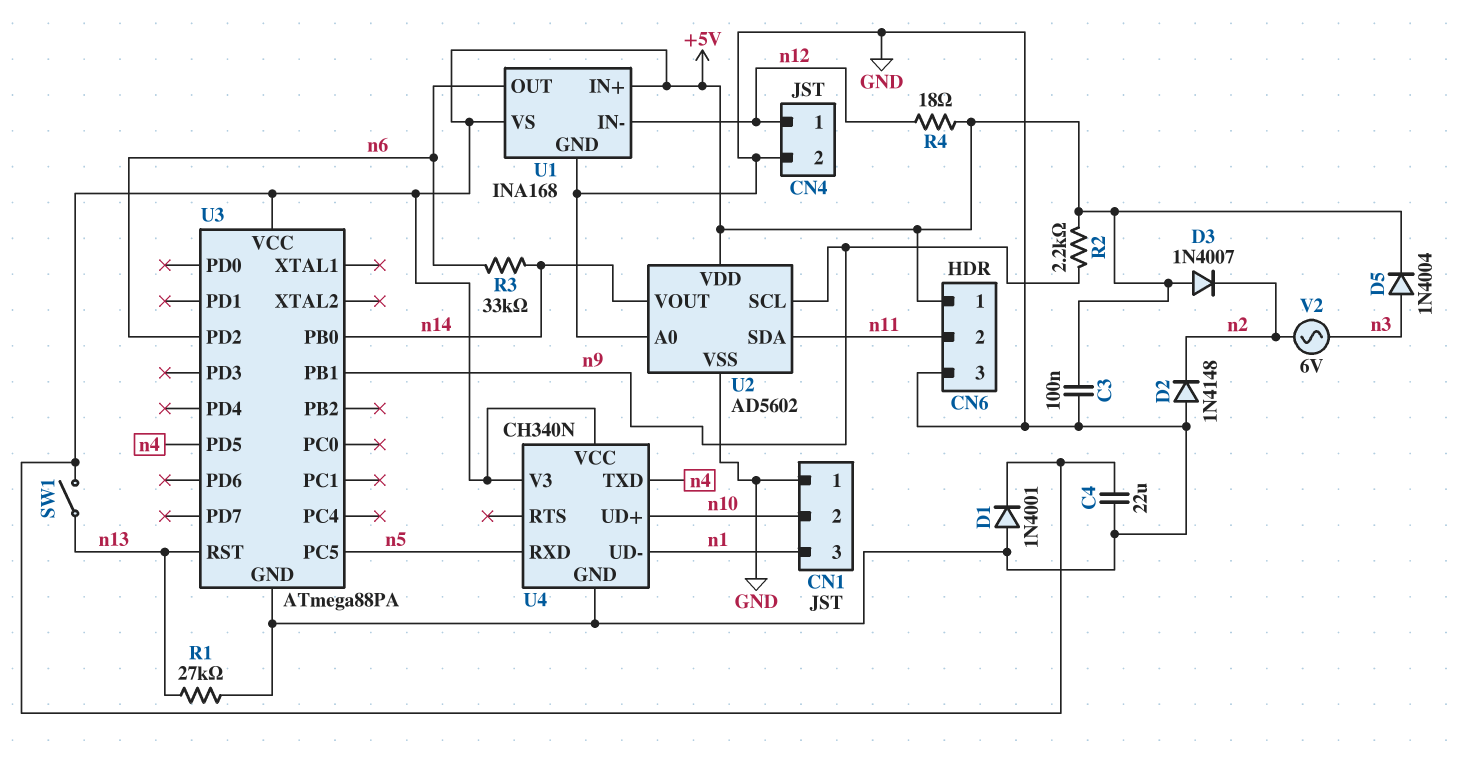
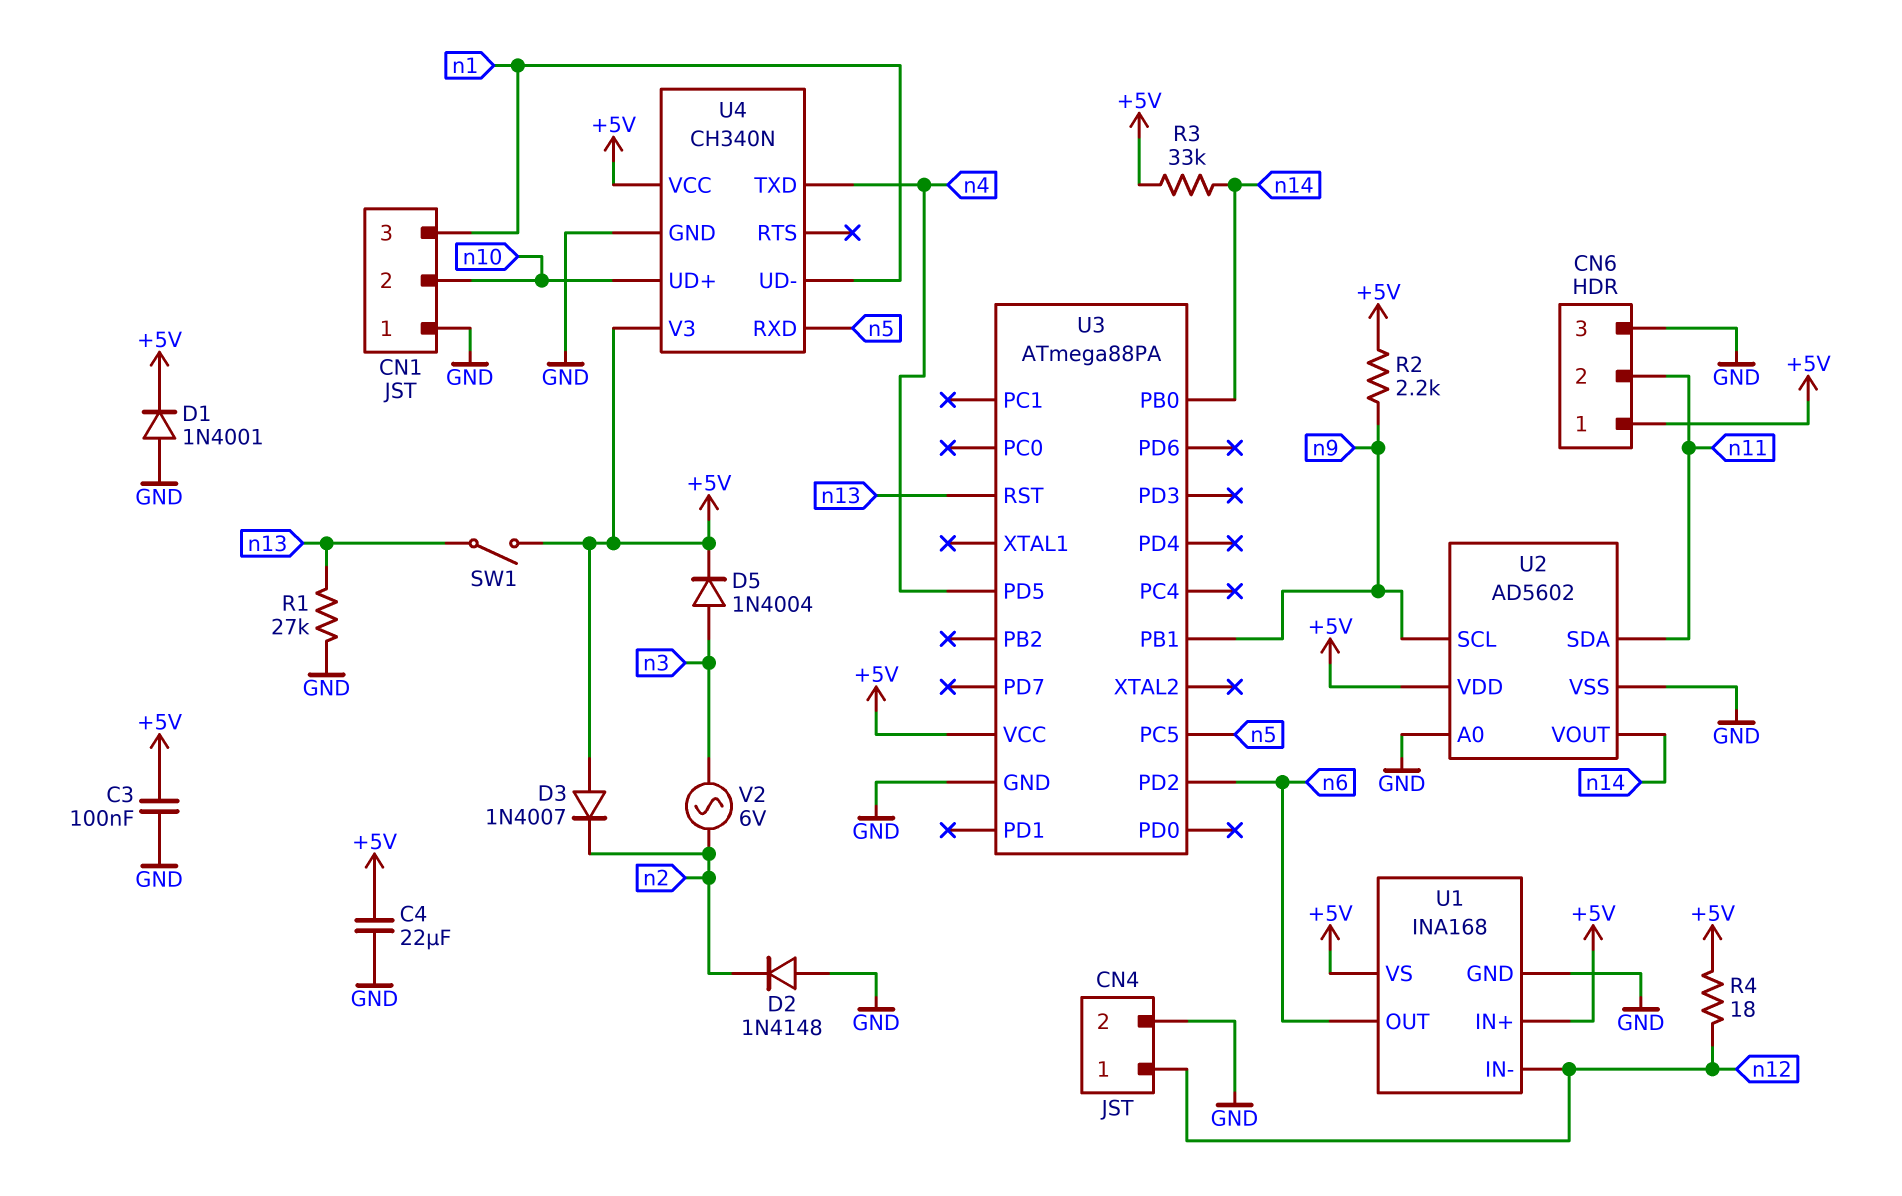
R3: 33k (n6, n14) -> 33k (+5V, n14)

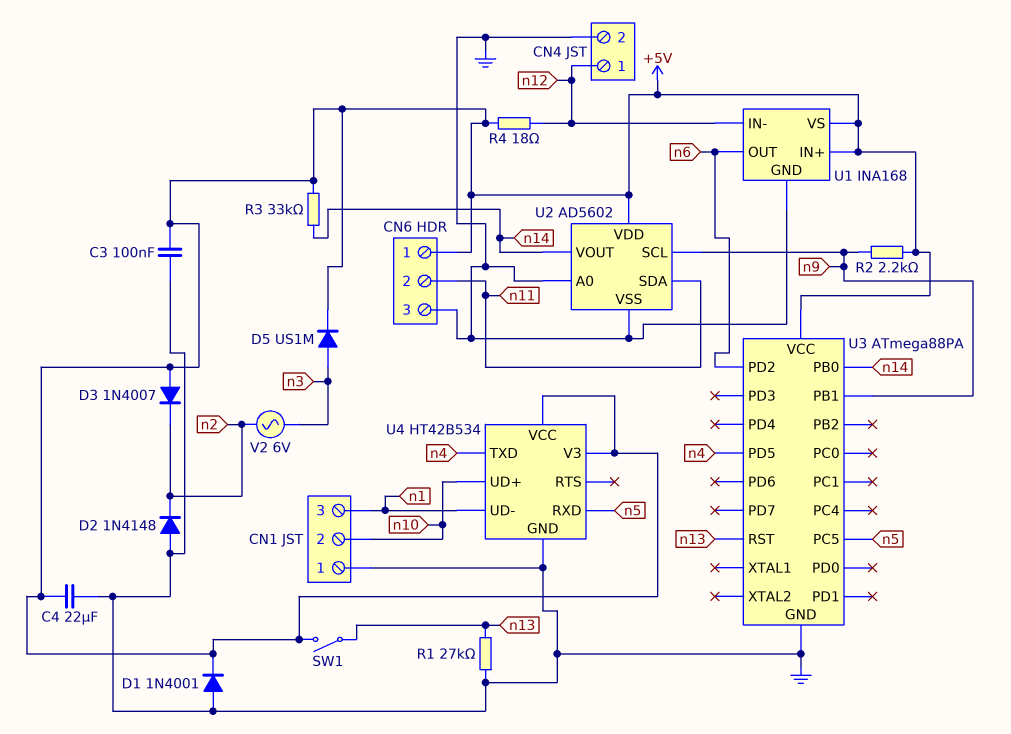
D5: diode 1N4004 (A n3, K +5V) -> diode US1M (A n3, K +5V)
U4: CH340N -> HT42B534

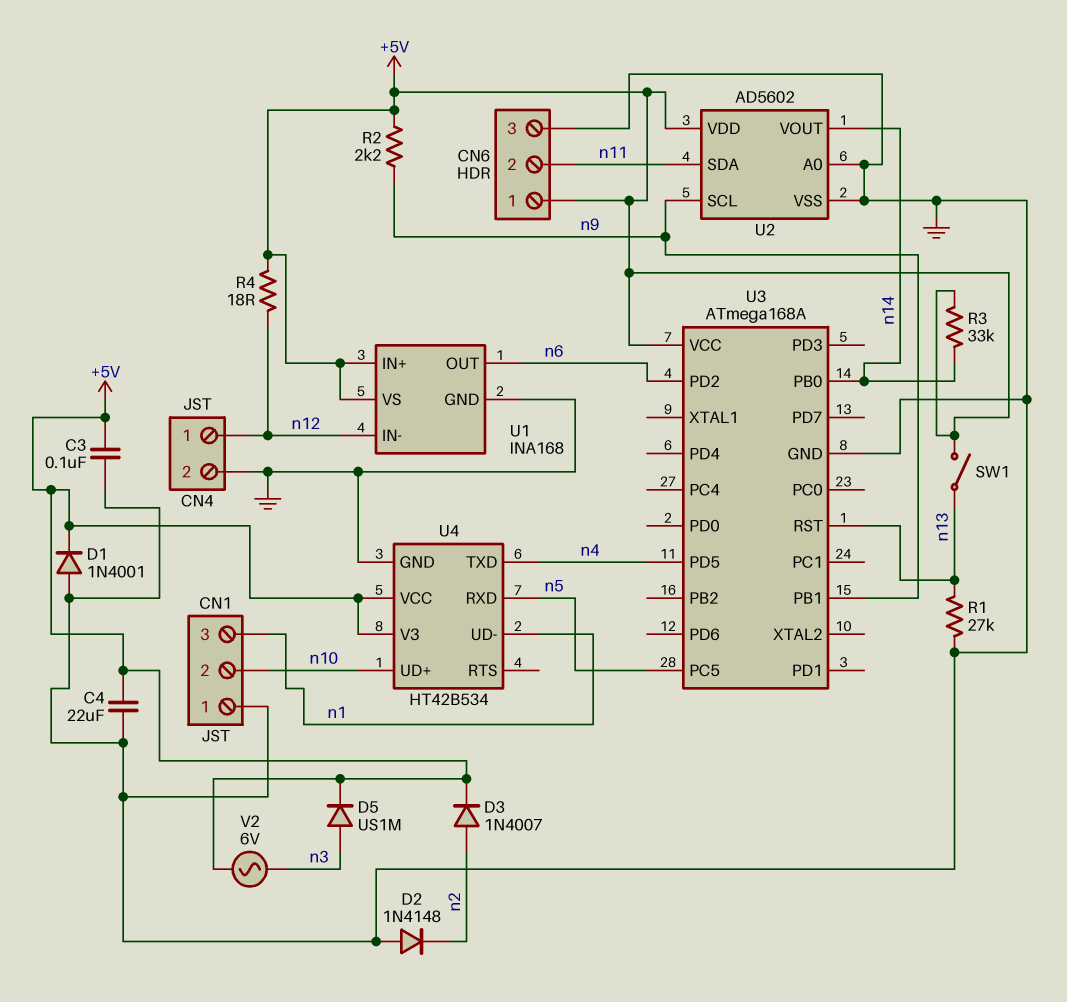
D3: diode 1N4007 (A +5V, K n2) -> diode 1N4007 (A n2, K +5V)
U3: ATmega88PA -> ATmega168A
V2: AC 6V (n2, n3) -> AC 6V (+5V, n3)

